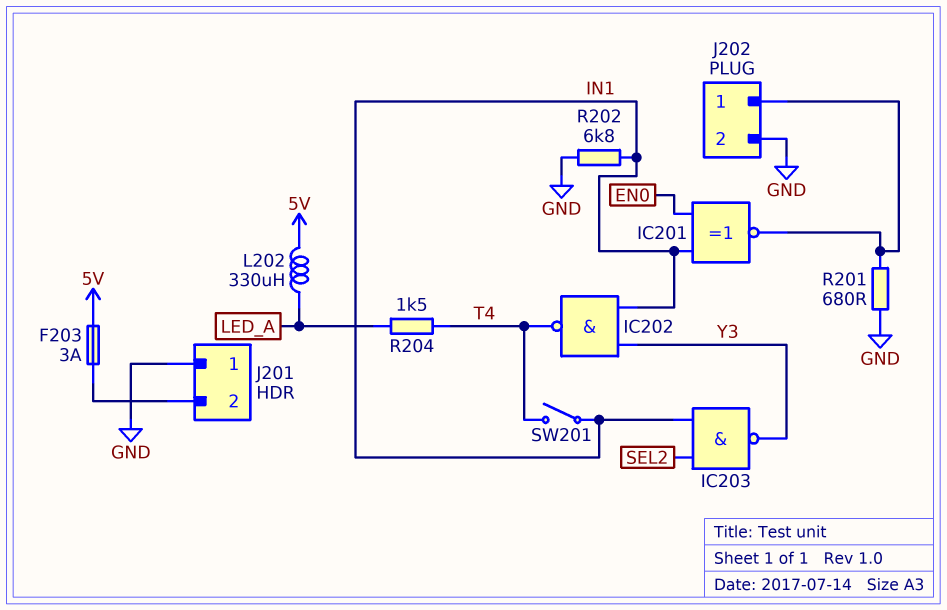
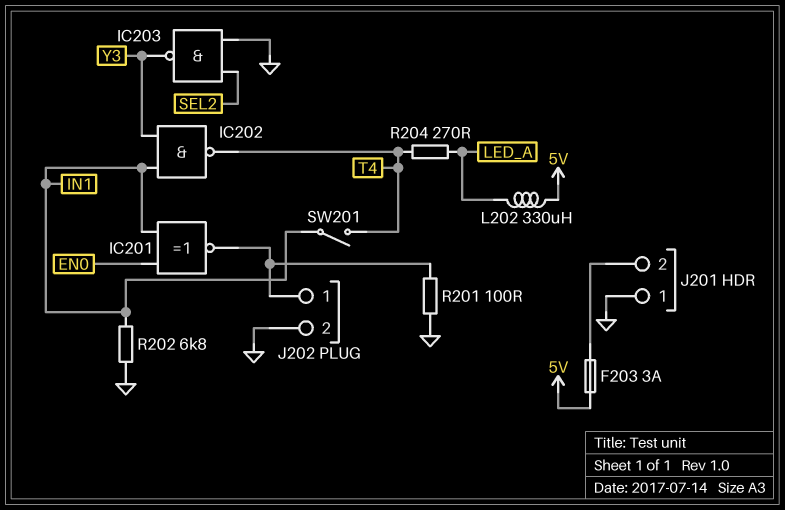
IC203: NAND (in IN1, in SEL2, out Y3) -> NAND (in GND, in SEL2, out Y3)
R201: 680 (GND, J202/1) -> 100 (GND, J202/1)
R204: 1.5k (LED_A, T4) -> 270 (LED_A, T4)

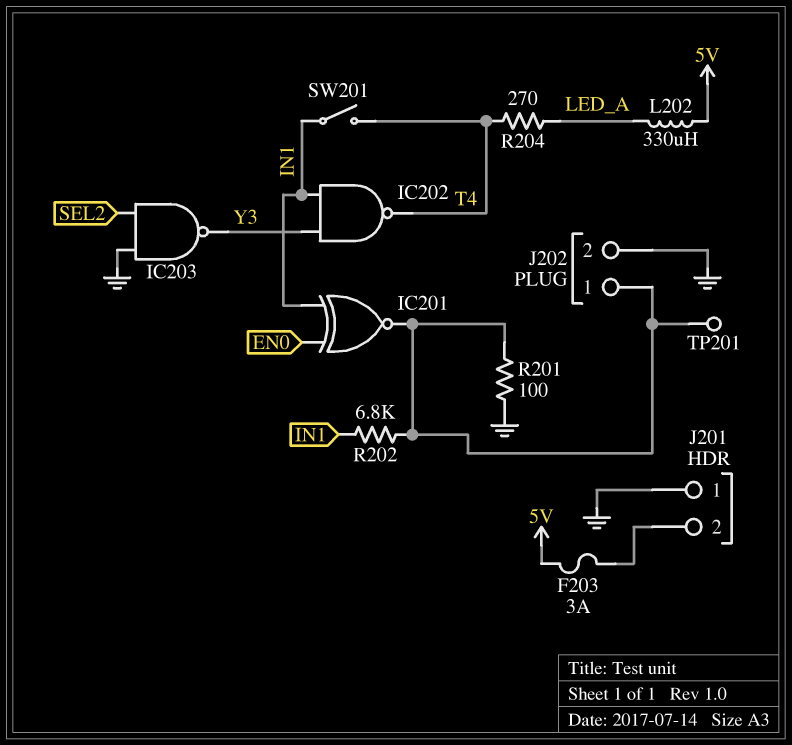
R202: 6.8k (GND, IN1) -> 6.8k (IN1, J202/1)
TP201: none -> test point (J202/1)

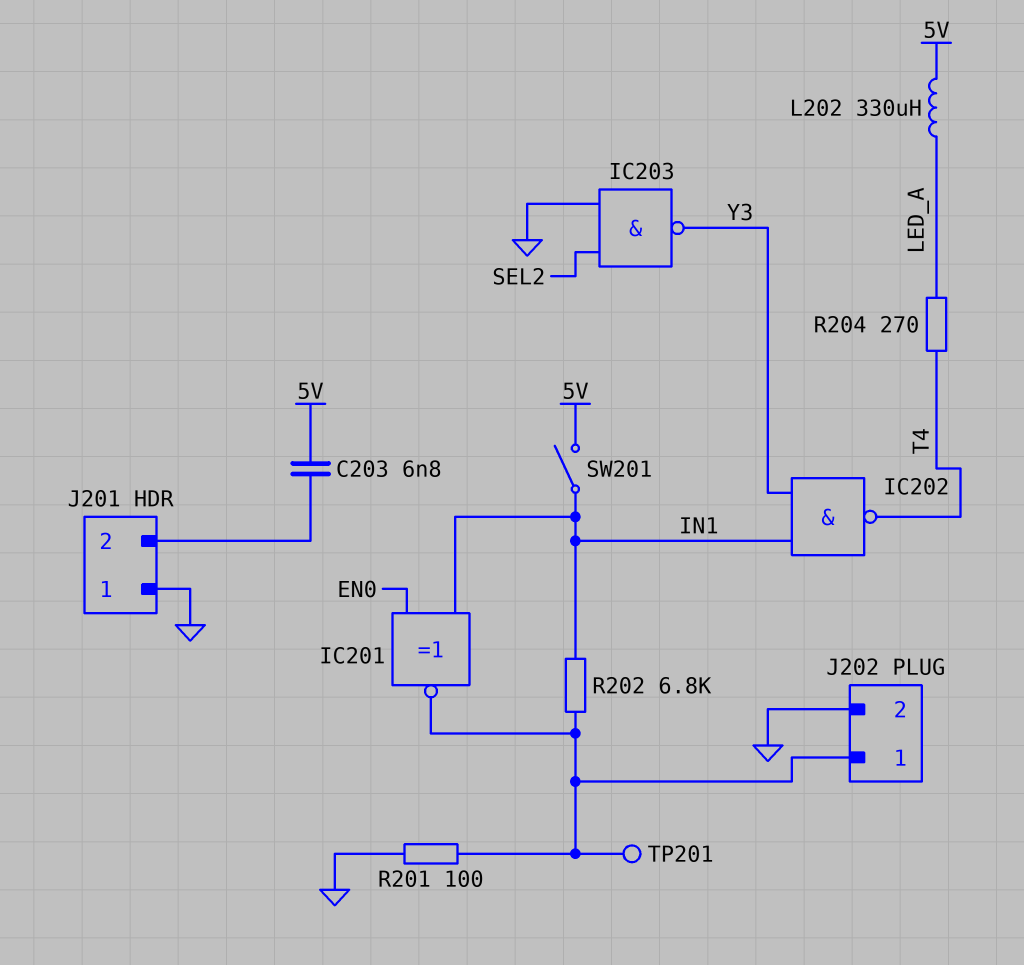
C203: none -> 6.8nF (5V, J201/2)
F203: 3A (5V, J201/2) -> none
SW201: switch (IN1, T4) -> switch (5V, IN1)

